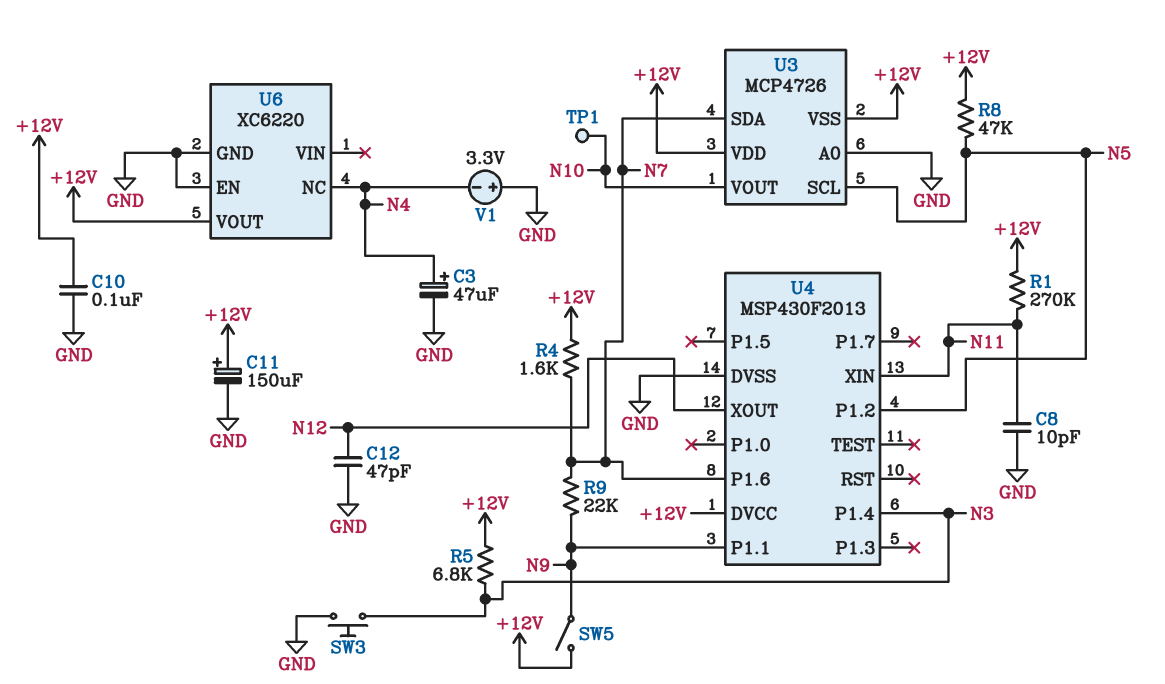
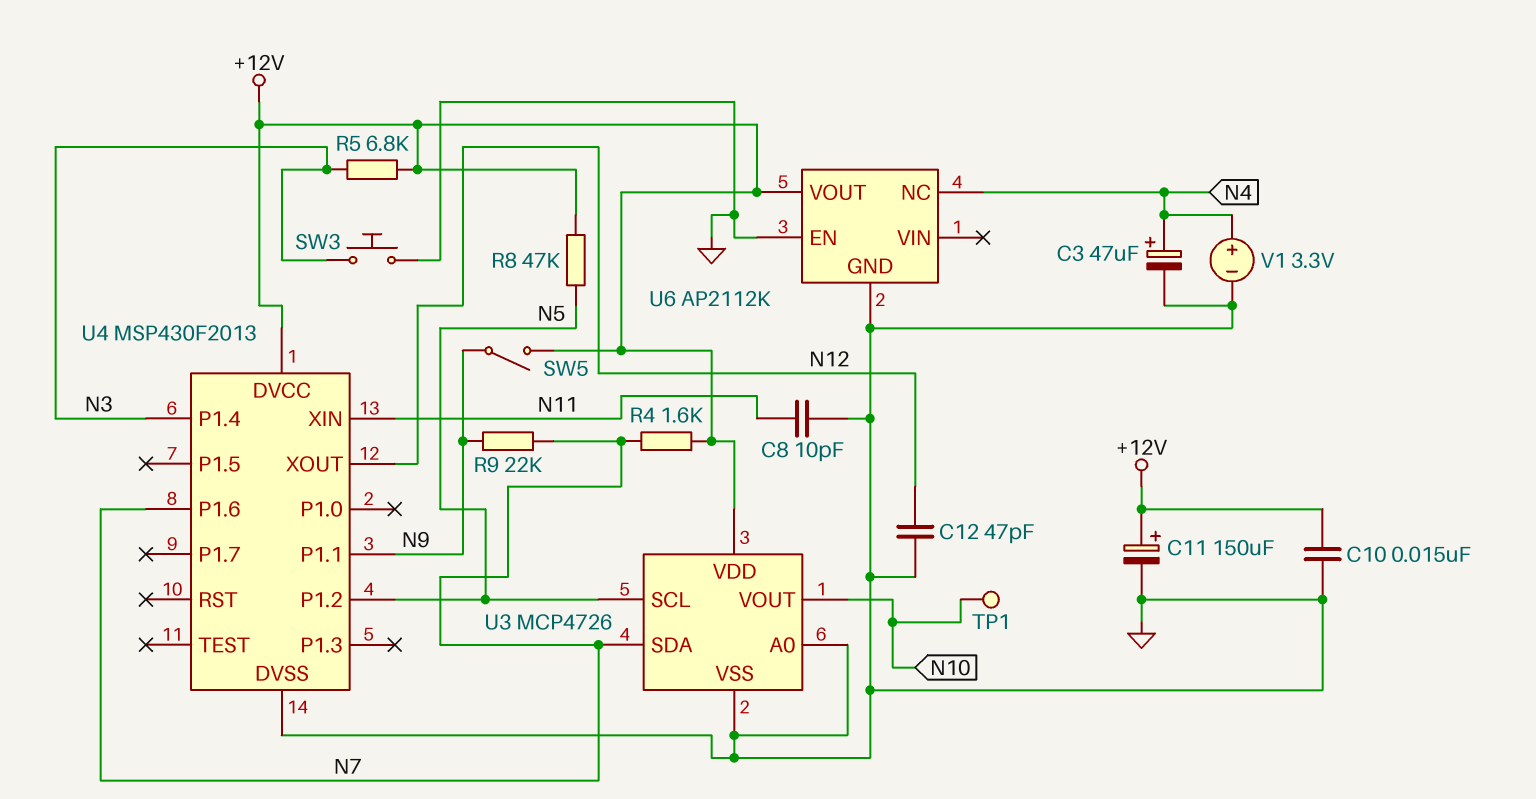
C10: 100nF (+12V, GND) -> 15nF (+12V, GND)
R1: 270k (+12V, N11) -> none
U3 pin VSS: +12V -> GND
U6: XC6220 -> AP2112K
V1: 3.3V (plus GND, minus N4) -> 3.3V (plus N4, minus GND)

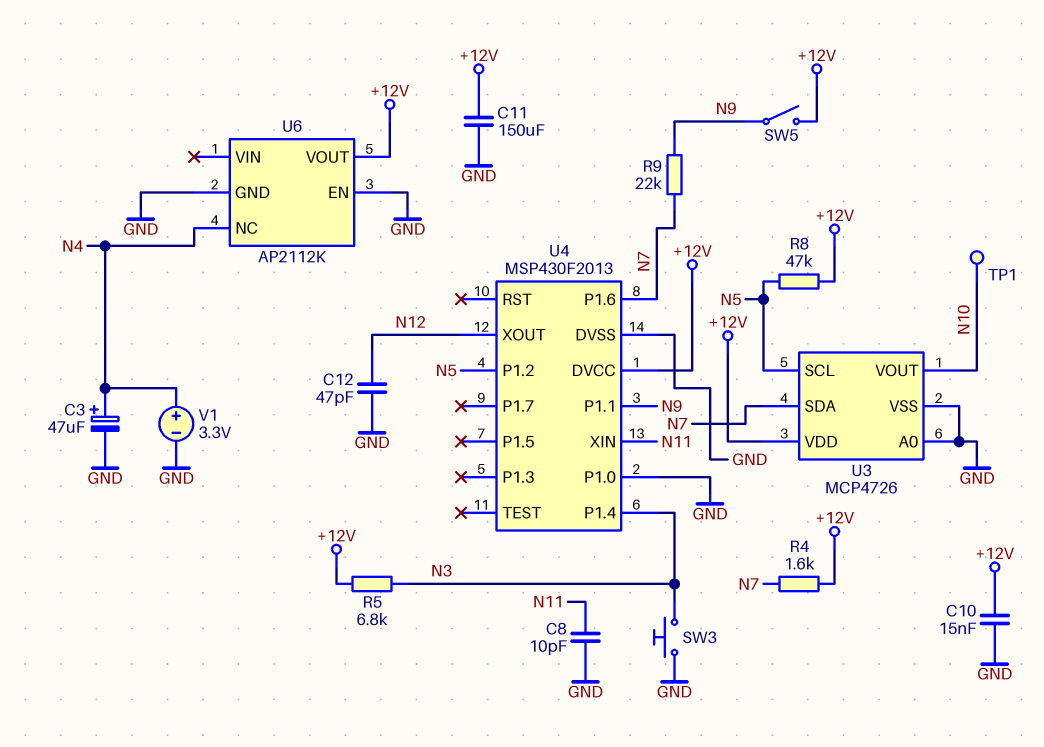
C11: 150uF (plus +12V, minus GND) -> 150uF (+12V, GND)
U4 pin P1.0: none -> GND

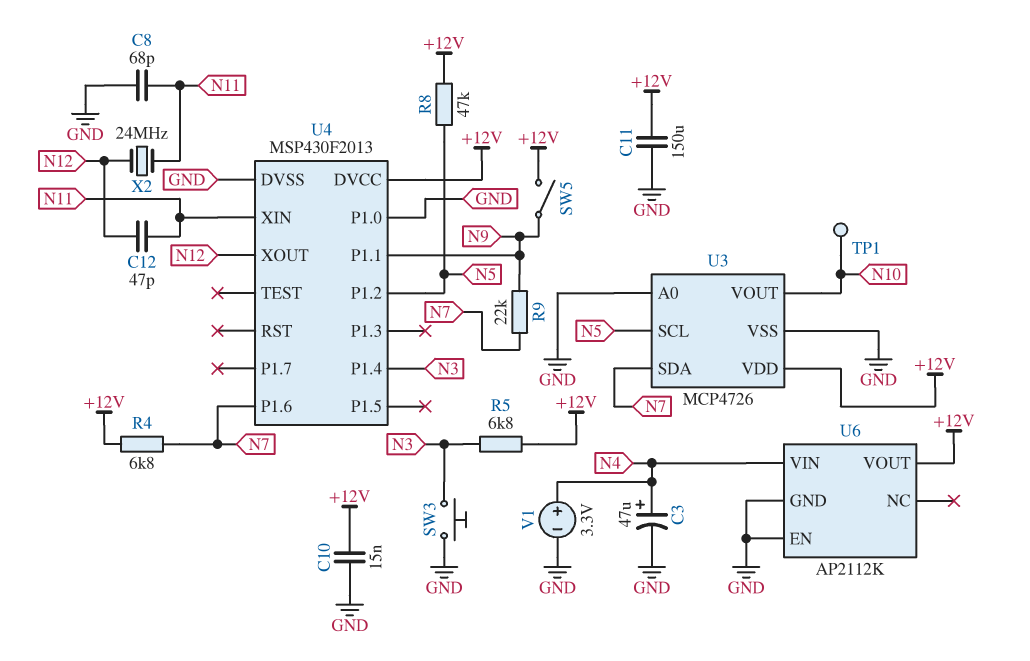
C8: 10pF (GND, N11) -> 68pF (GND, N11)
C12: 47pF (GND, N12) -> 47pF (N11, N12)
R4: 1.6k (+12V, N7) -> 6.8k (+12V, N7)
U6 pin NC: N4 -> none
U6 pin VIN: none -> N4
X2: none -> 24MHz (N11, N12)

